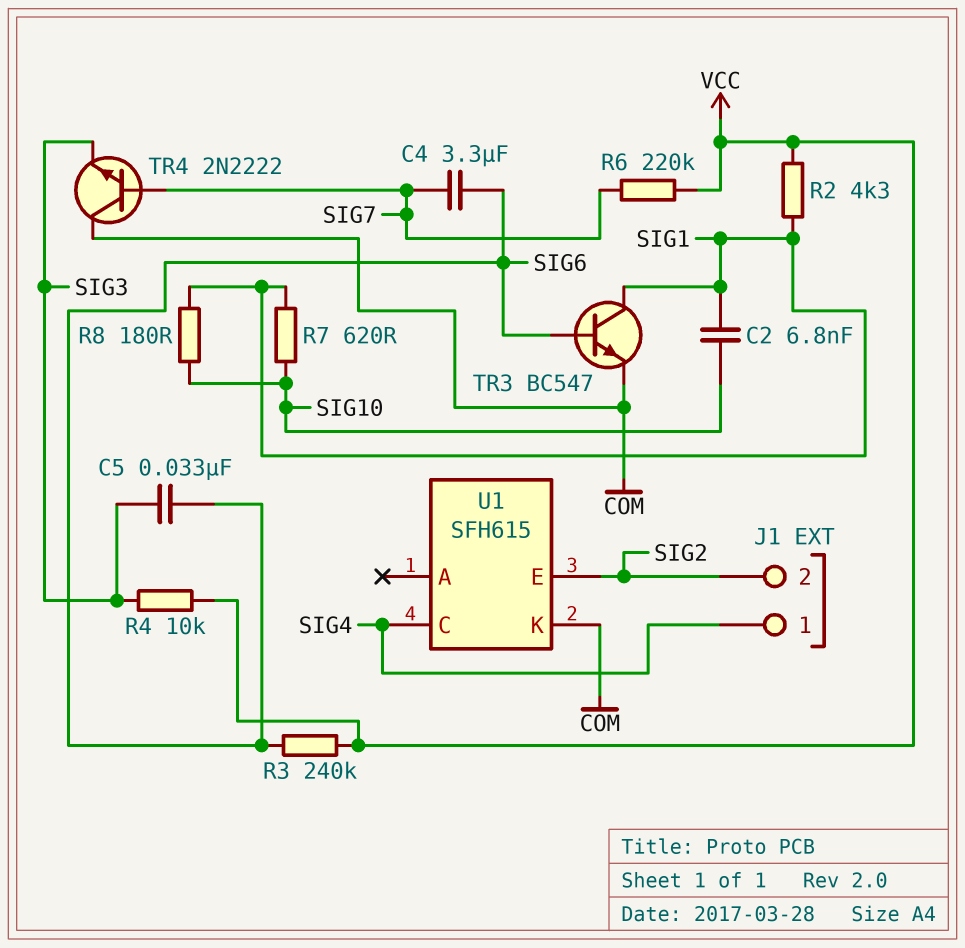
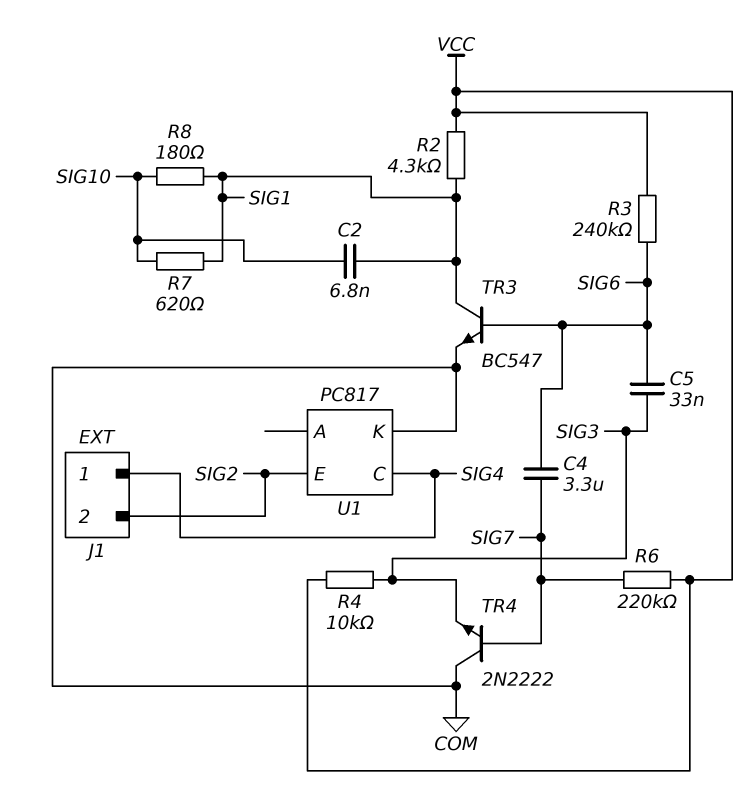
U1: SFH615 -> PC817

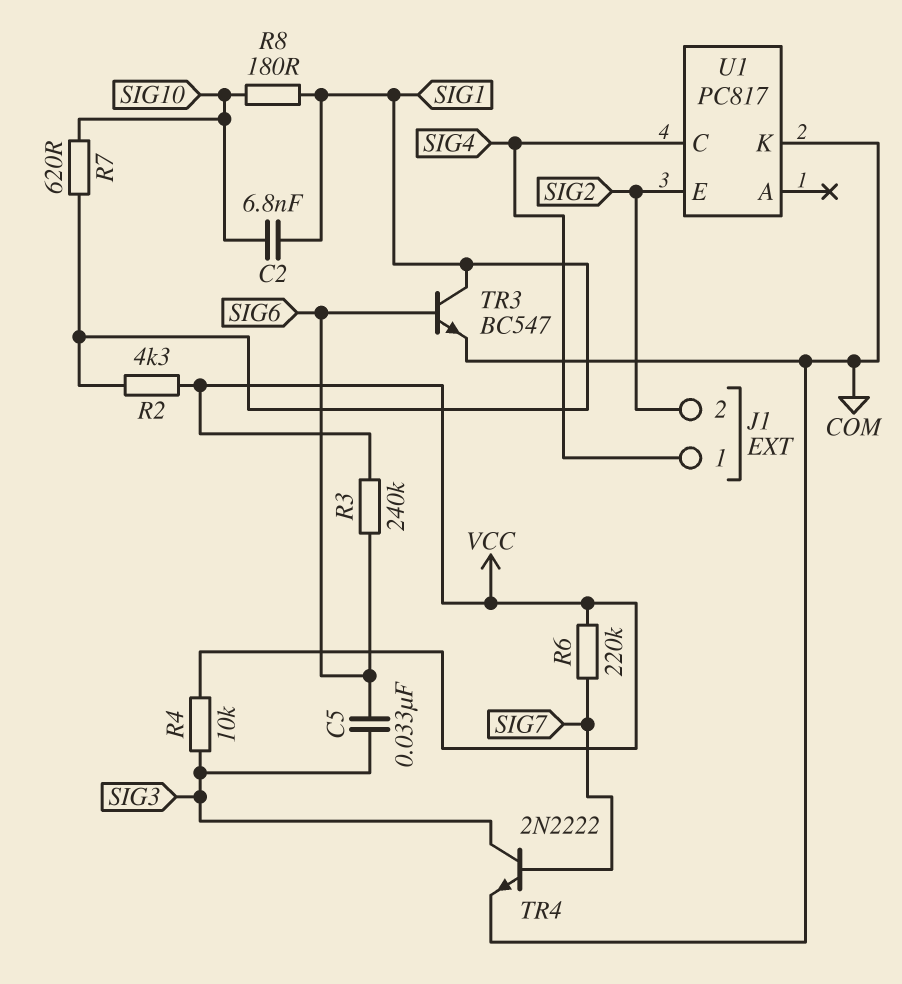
C4: 3.3uF (SIG6, SIG7) -> none
TR4: NPN 2N2222 (B SIG7, C COM, E SIG3) -> NPN 2N2222 (B SIG7, C SIG3, E COM)

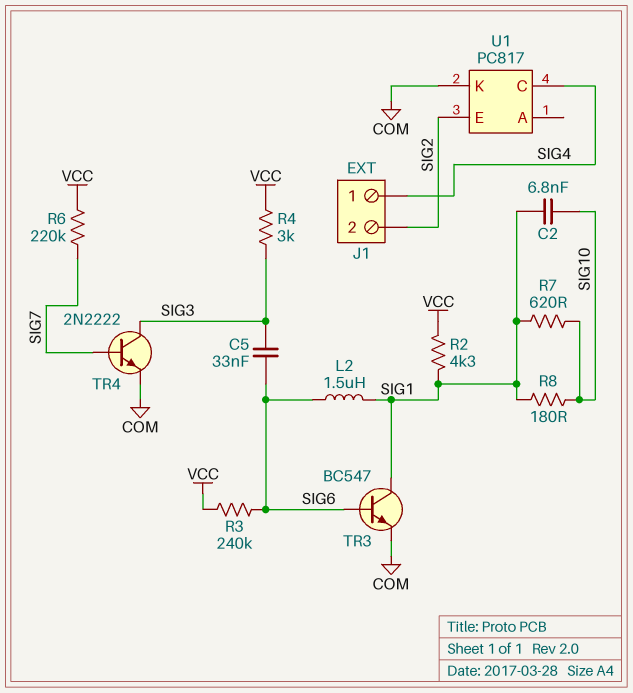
L2: none -> 1.5uH (SIG1, SIG6)
R4: 10k (SIG3, VCC) -> 3k (SIG3, VCC)

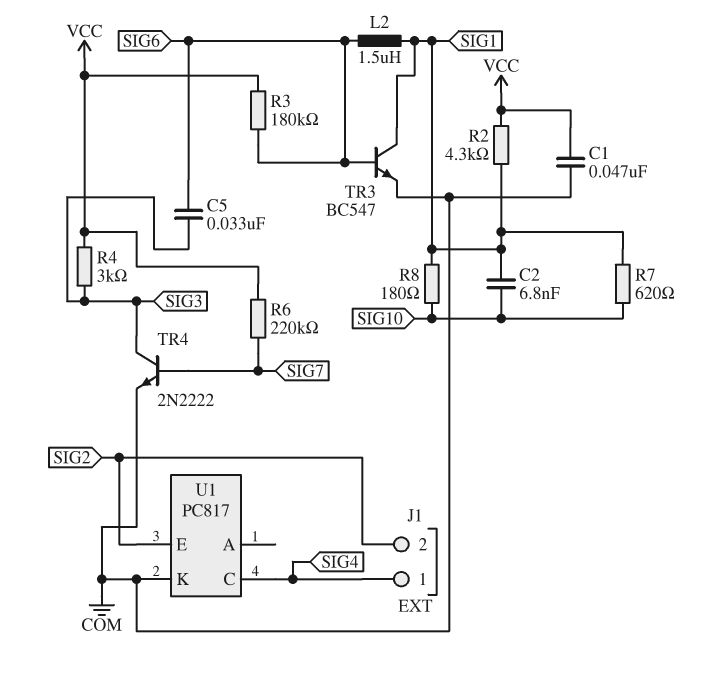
C1: none -> 47nF (COM, VCC)
R3: 240k (SIG6, VCC) -> 180k (SIG6, VCC)

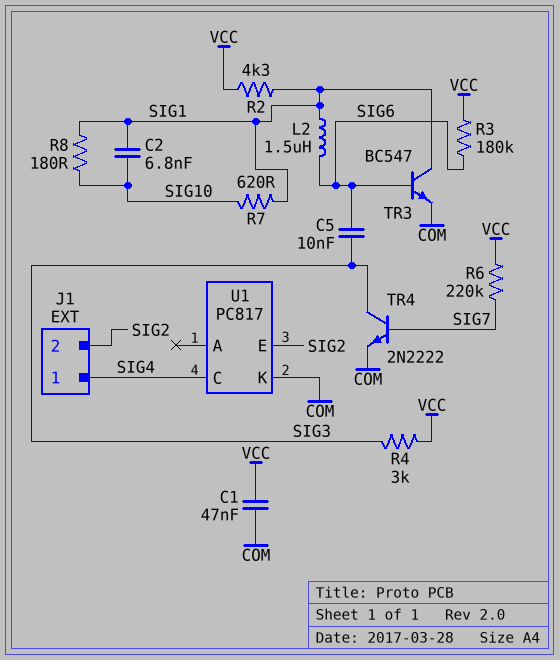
C5: 33nF (SIG3, SIG6) -> 10nF (SIG3, SIG6)

